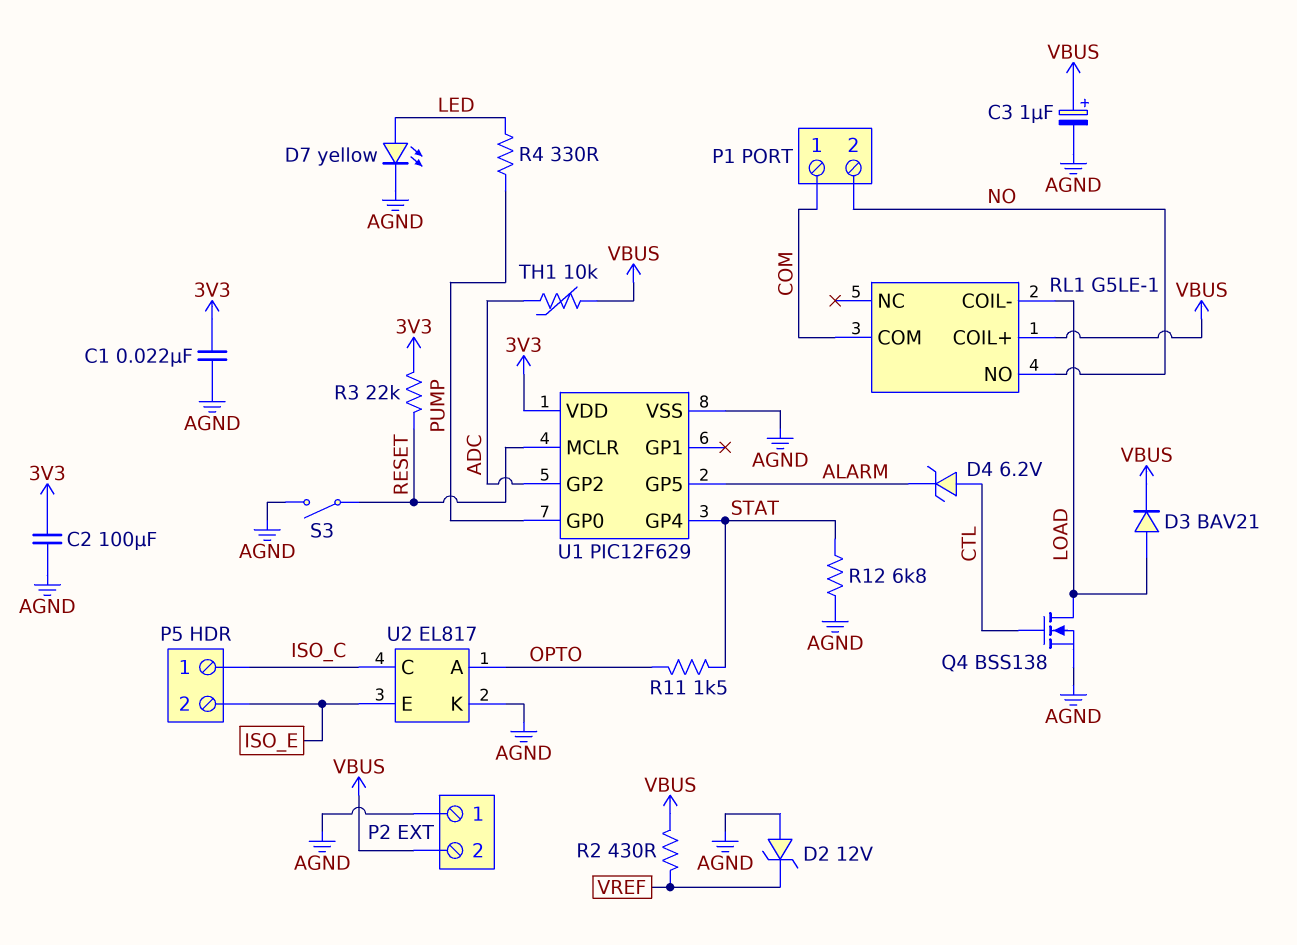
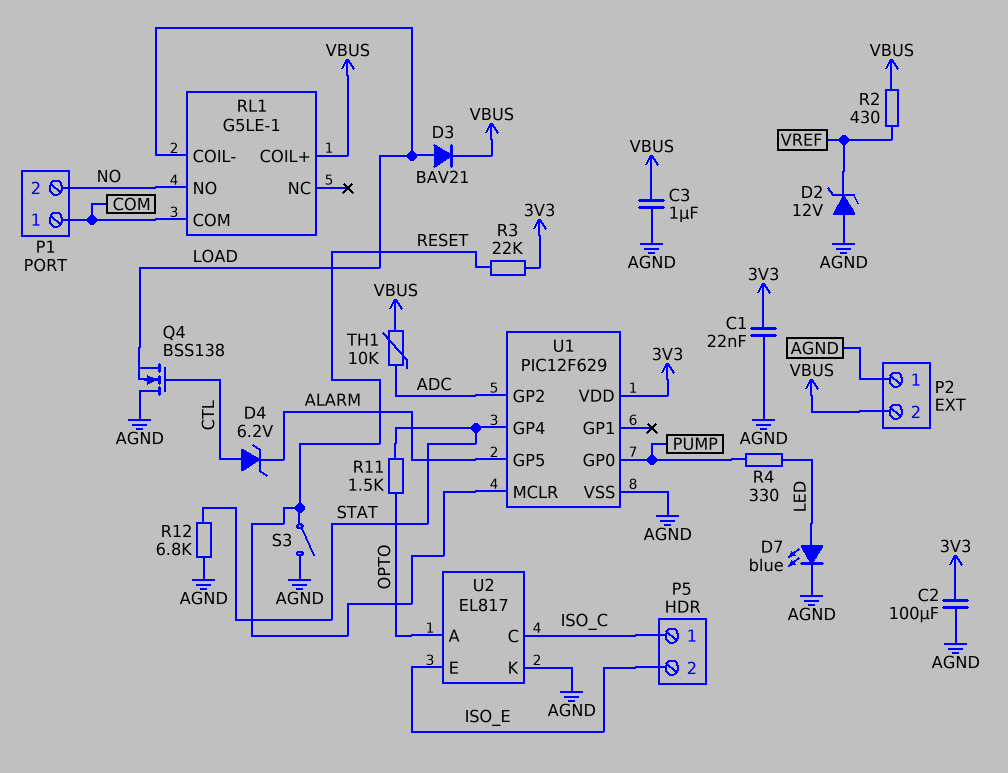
C3: 1uF (plus VBUS, minus AGND) -> 1uF (AGND, VBUS)
D7: LED yellow (A LED, K AGND) -> LED blue (A LED, K AGND)
Q4: NMOS BSS138 (G CTL, D LOAD, S AGND) -> NMOS BSS138 (G CTL, D AGND, S LOAD)

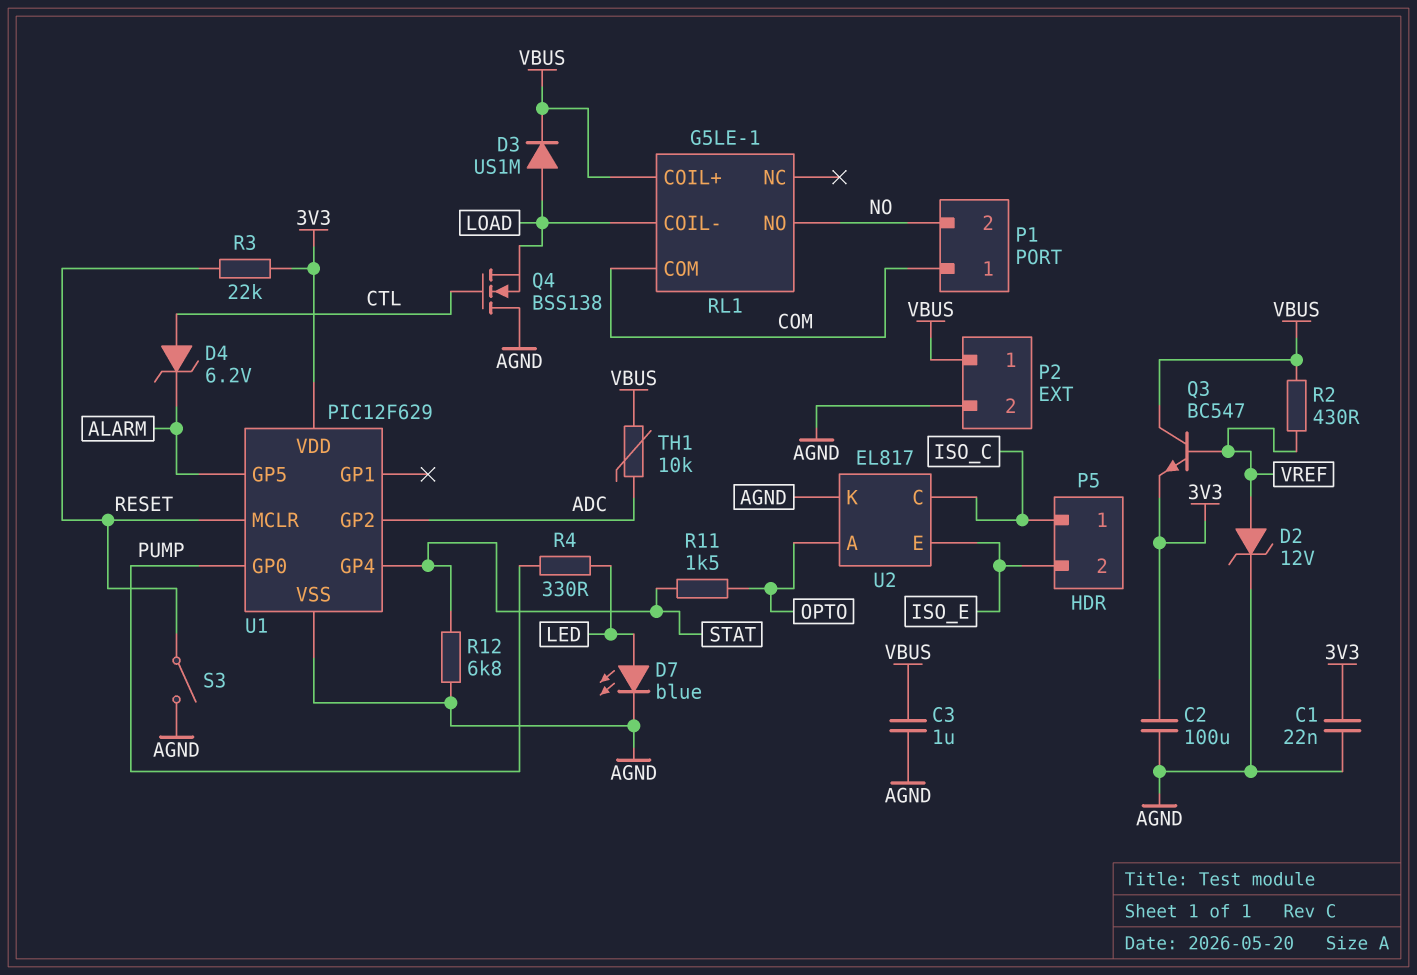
D2: zener 12V (A AGND, K VREF) -> zener 12V (A VREF, K AGND)
D3: diode BAV21 (A LOAD, K VBUS) -> diode US1M (A LOAD, K VBUS)
P2 pin 1: AGND -> VBUS
P2 pin 2: VBUS -> AGND
Q3: none -> NPN BC547 (B VREF, C VBUS, E 3V3)

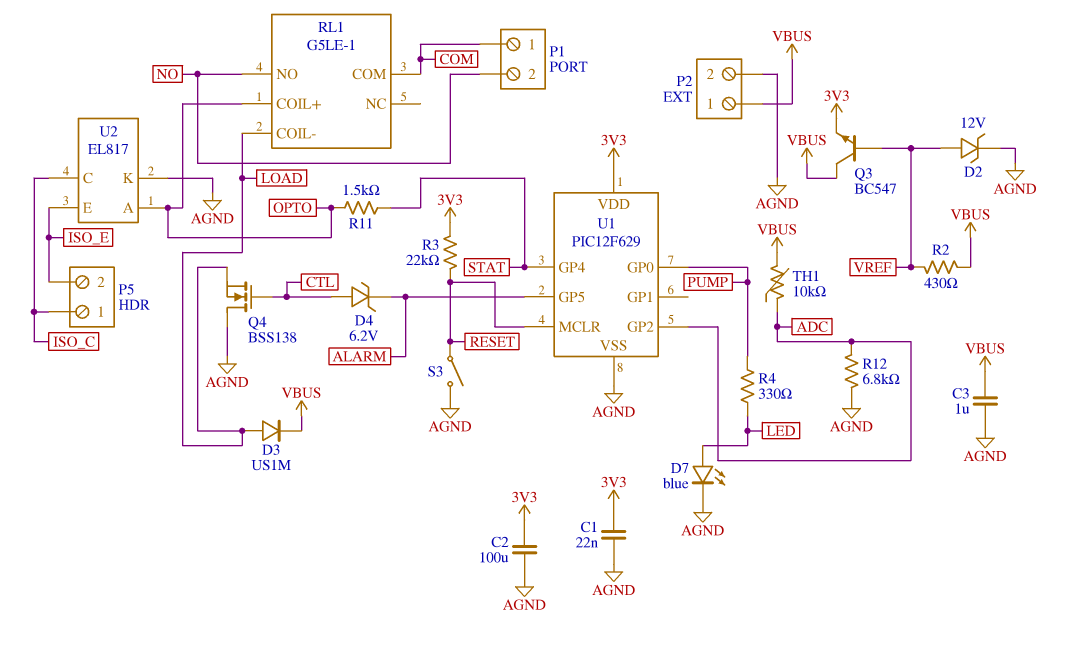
R12: 6.8k (AGND, STAT) -> 6.8k (ADC, AGND)
RL1 pin COIL+: VBUS -> OPTO

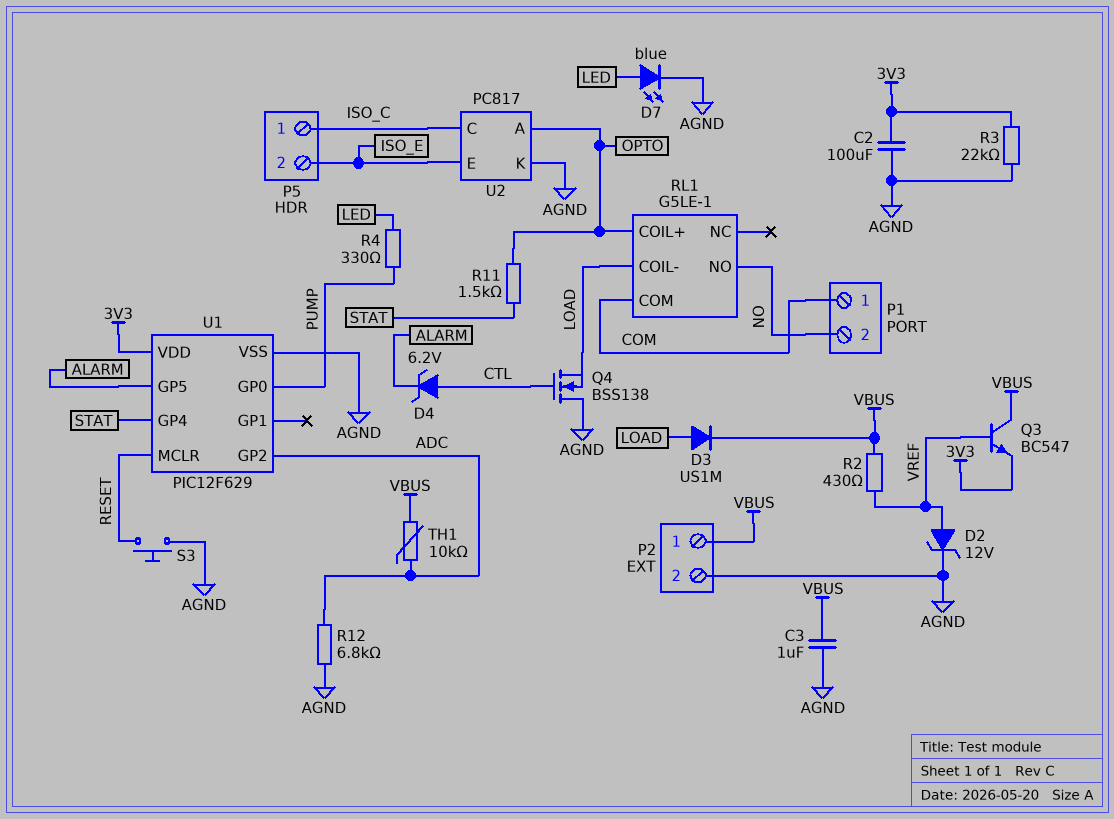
C1: 22nF (3V3, AGND) -> none
R3: 22k (3V3, RESET) -> 22k (3V3, AGND)
S3: switch (AGND, RESET) -> button (AGND, RESET)
U2: EL817 -> PC817

